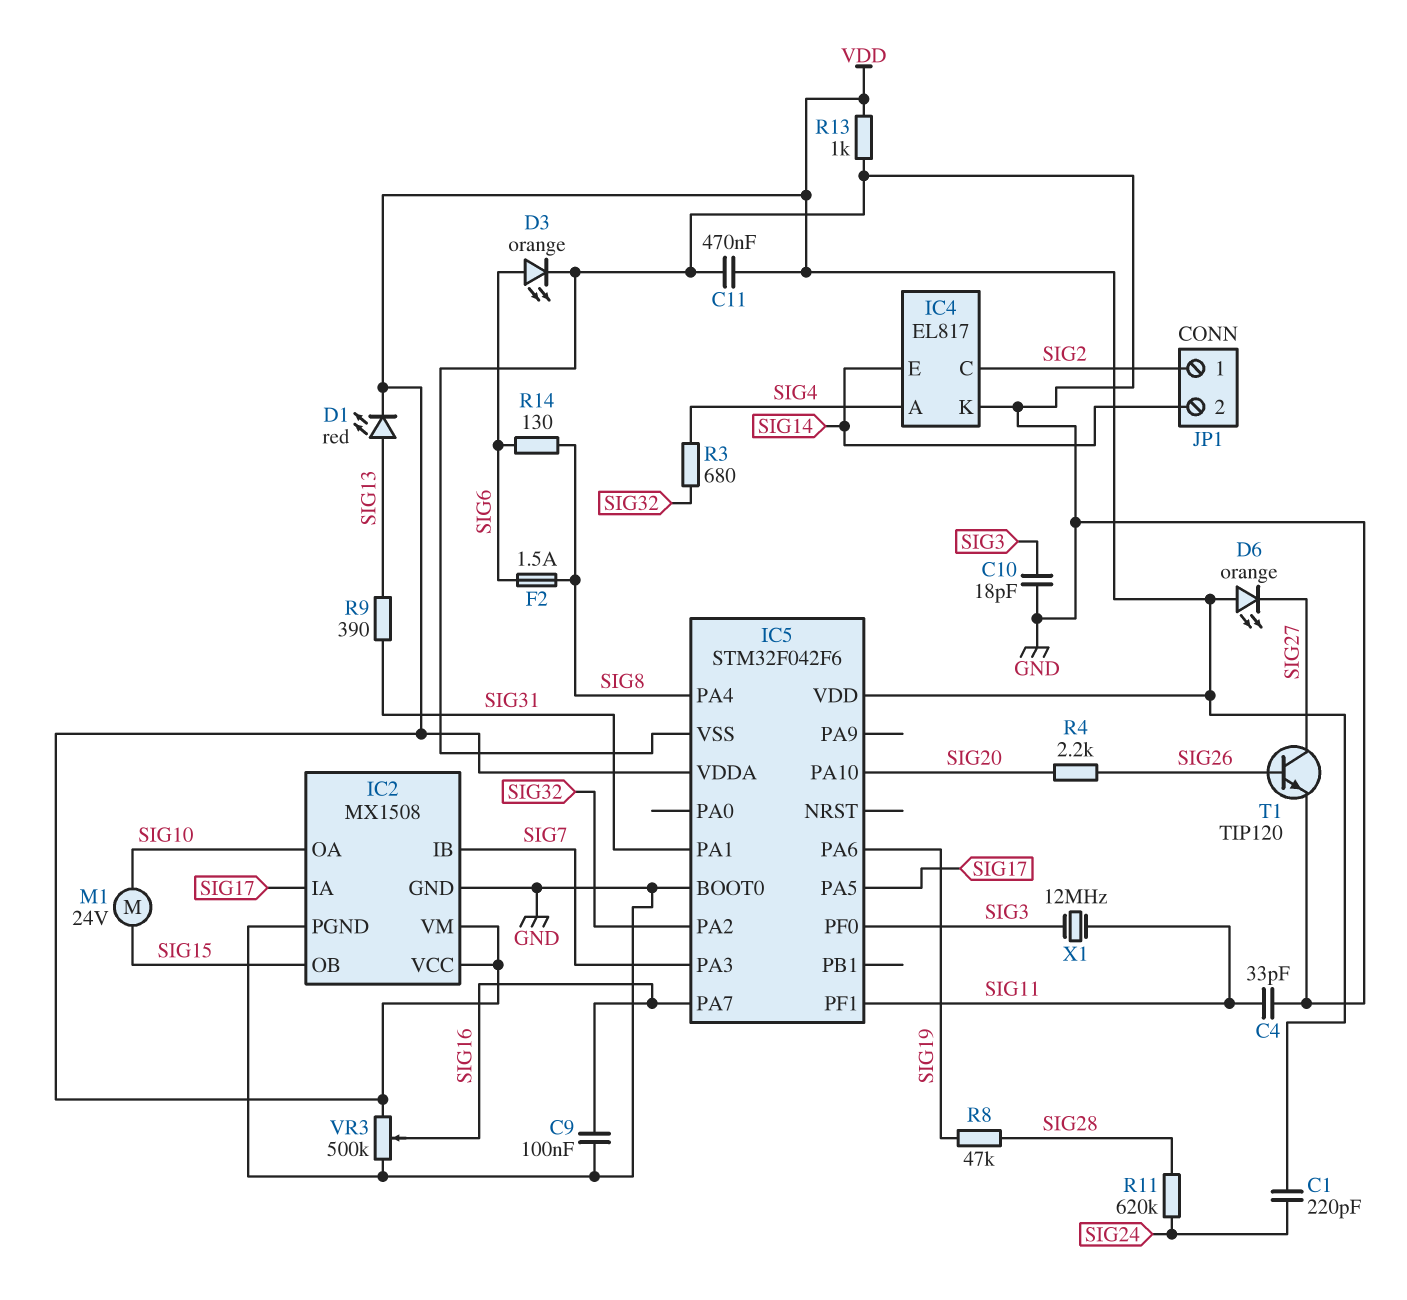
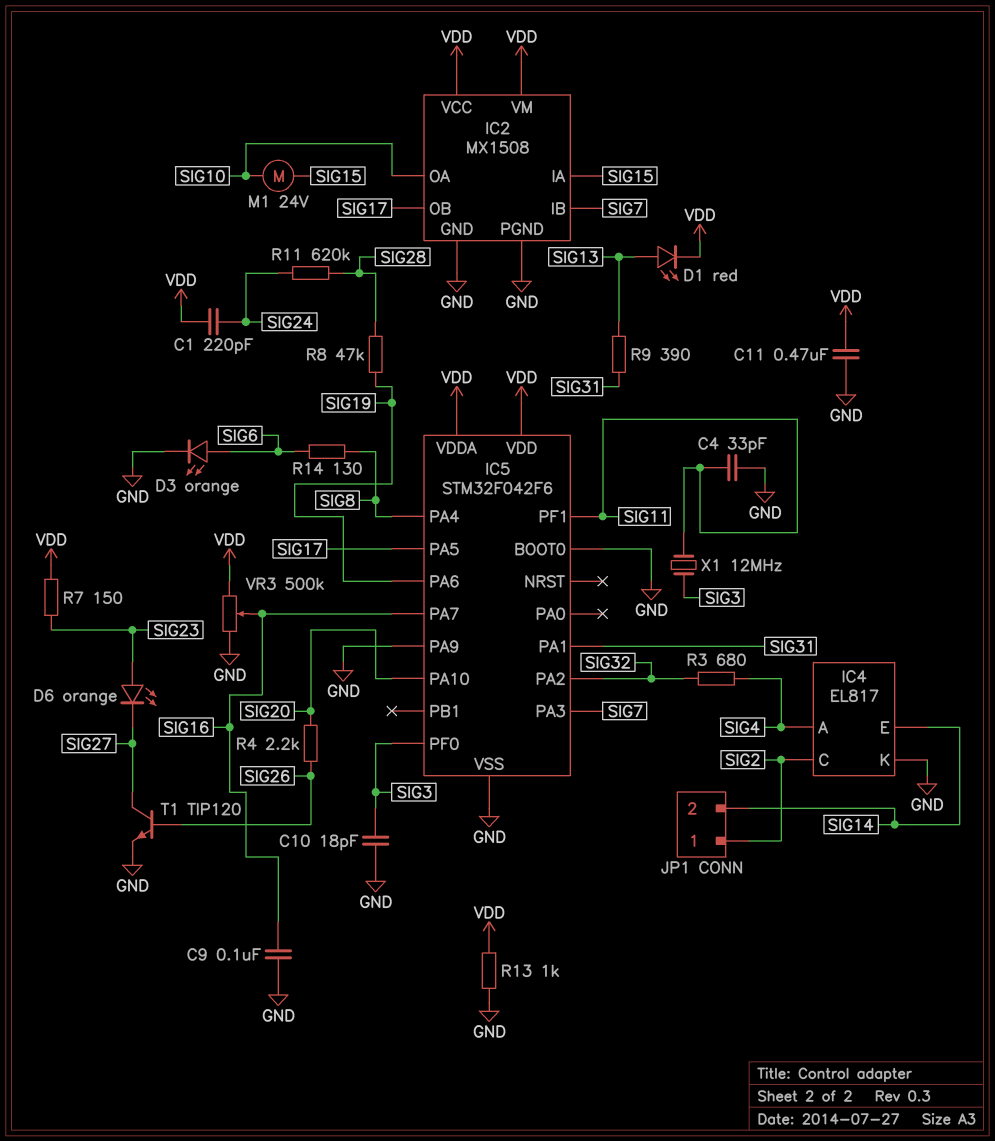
D6: LED orange (A VDD, K SIG27) -> LED orange (A SIG23, K SIG27)
F2: 1.5A (SIG6, SIG8) -> none
IC2 pin IA: SIG17 -> SIG15
IC2 pin OB: SIG15 -> SIG17
IC5 pin PA9: none -> GND
R7: none -> 150 (SIG23, VDD)

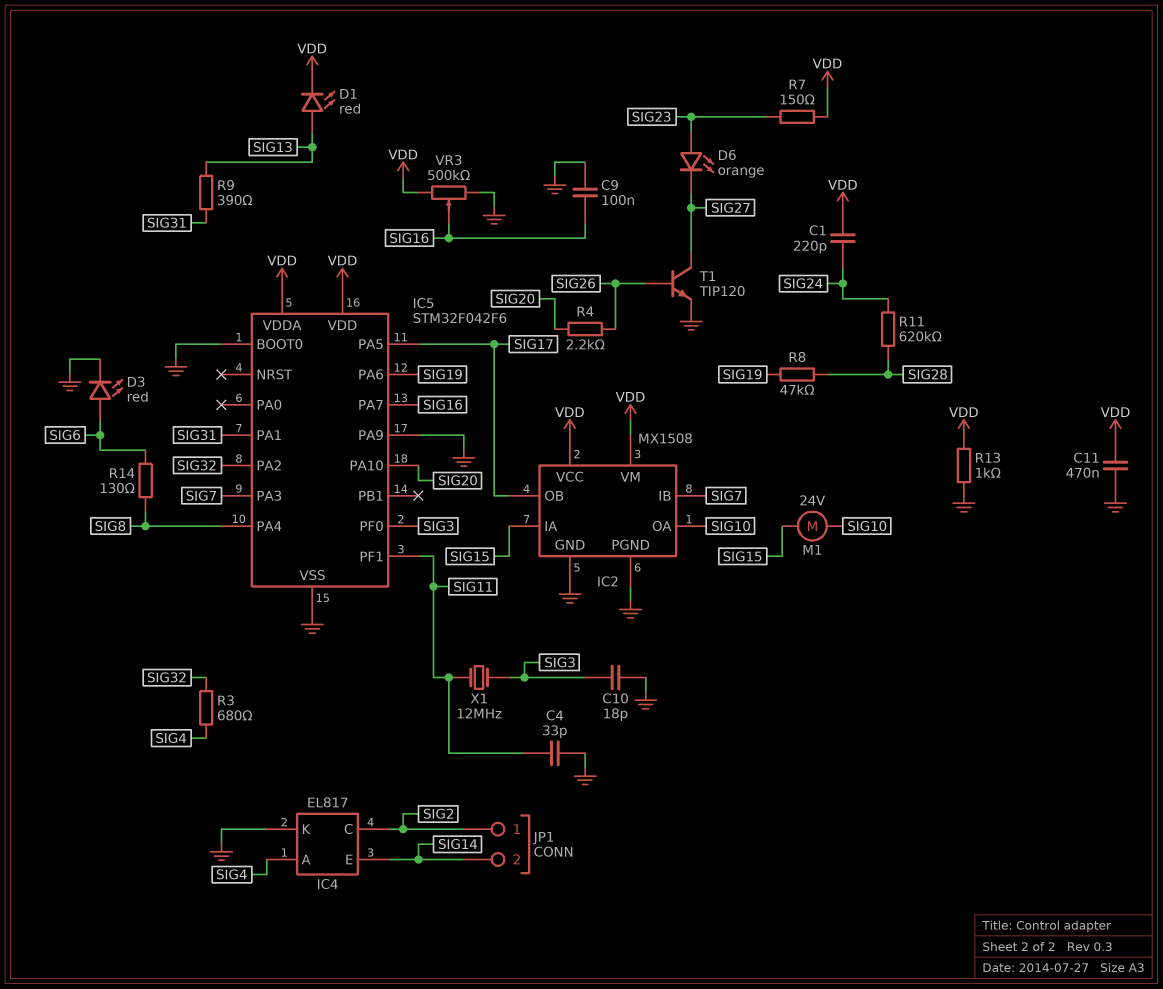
D3: LED orange (A SIG6, K GND) -> LED red (A SIG6, K GND)

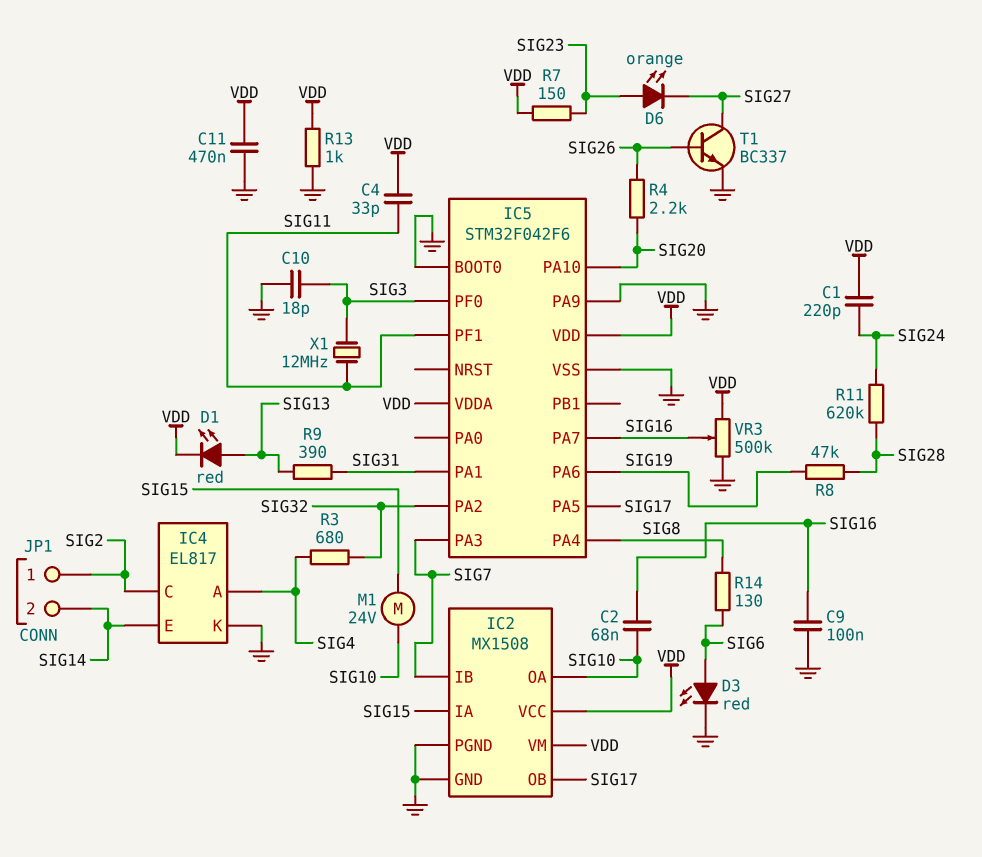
C2: none -> 68nF (SIG10, SIG16)
C4: 33pF (GND, SIG11) -> 33pF (SIG11, VDD)
T1: NPN TIP120 (B SIG26, C SIG27, E GND) -> NPN BC337 (B SIG26, C SIG27, E GND)

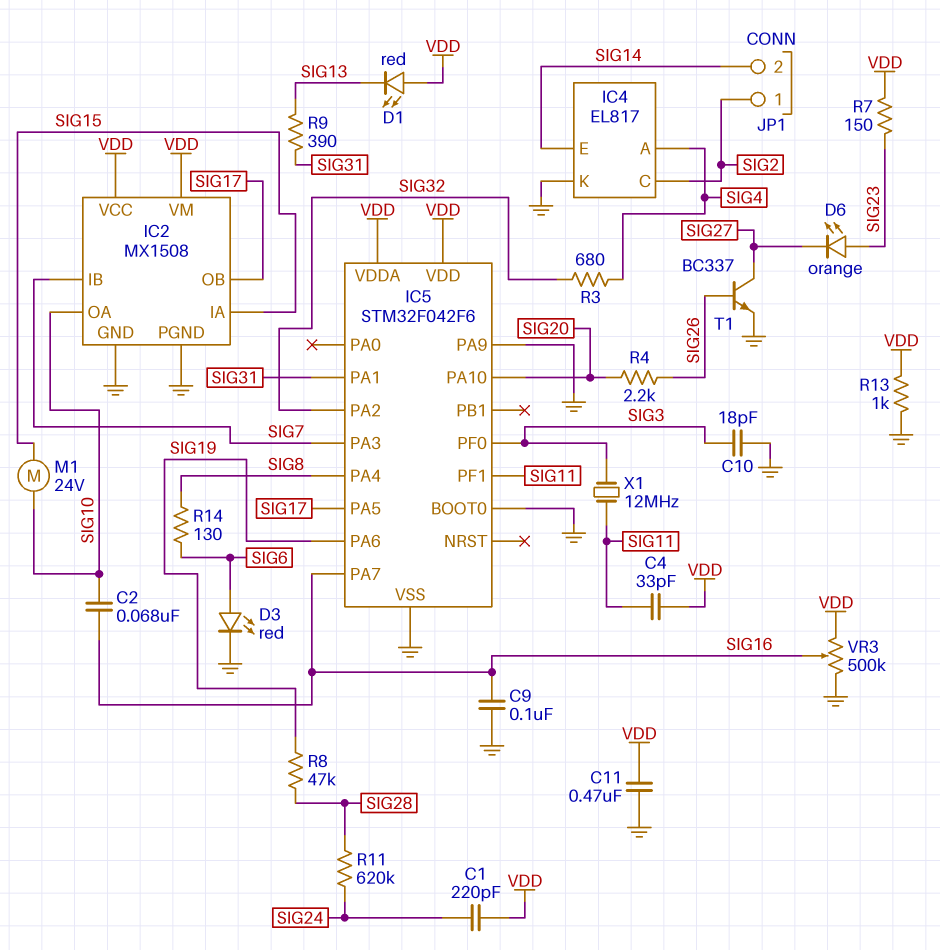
D1: LED red (A SIG13, K VDD) -> LED red (A VDD, K SIG13)

